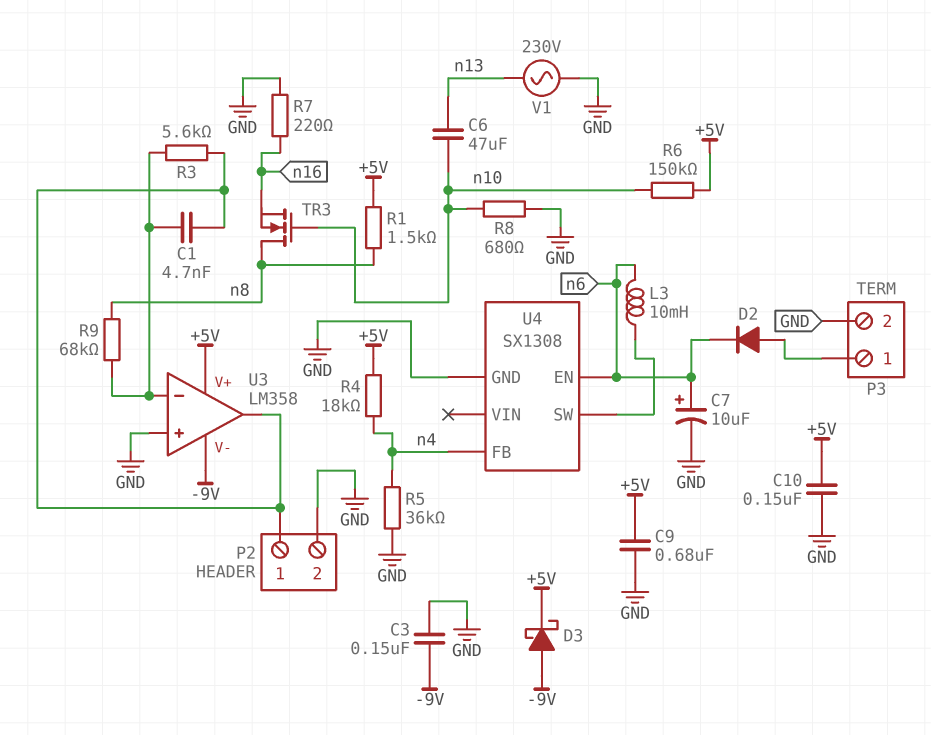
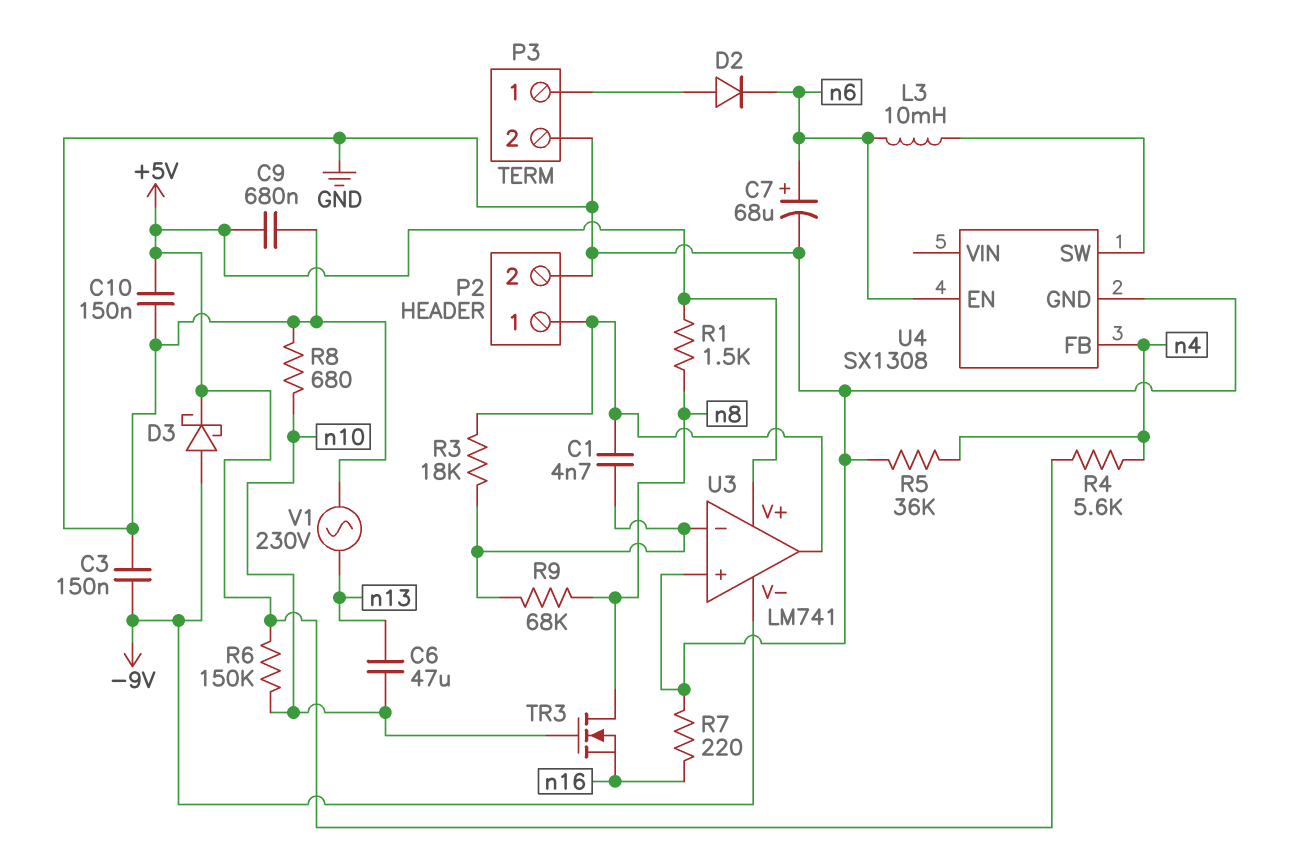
C7: 10uF (plus n6, minus GND) -> 68uF (plus n6, minus GND)
R3: 5.6k (P2/1, U3/in-) -> 18k (P2/1, U3/in-)
R4: 18k (+5V, n4) -> 5.6k (+5V, n4)
U3: LM358 -> LM741

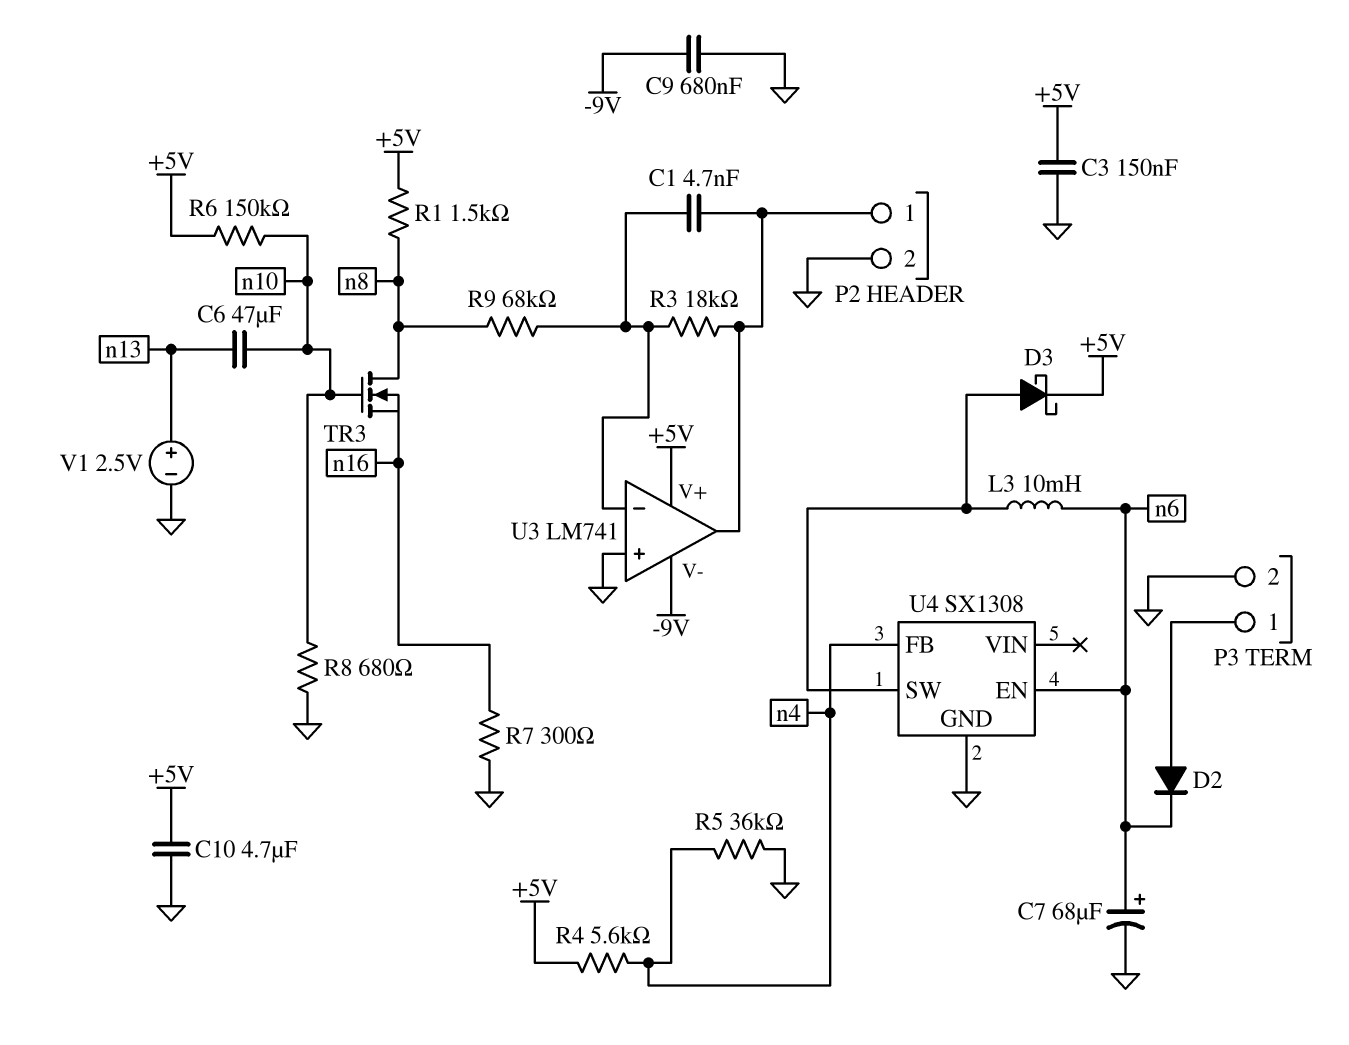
C3: 150nF (-9V, GND) -> 150nF (+5V, GND)
C9: 680nF (+5V, GND) -> 680nF (-9V, GND)
C10: 150nF (+5V, GND) -> 4.7uF (+5V, GND)
D3: schottky (A -9V, K +5V) -> schottky (A U4/SW, K +5V)
R7: 220 (GND, n16) -> 300 (GND, n16)
V1: AC 230V (GND, n13) -> 2.5V (plus n13, minus GND)

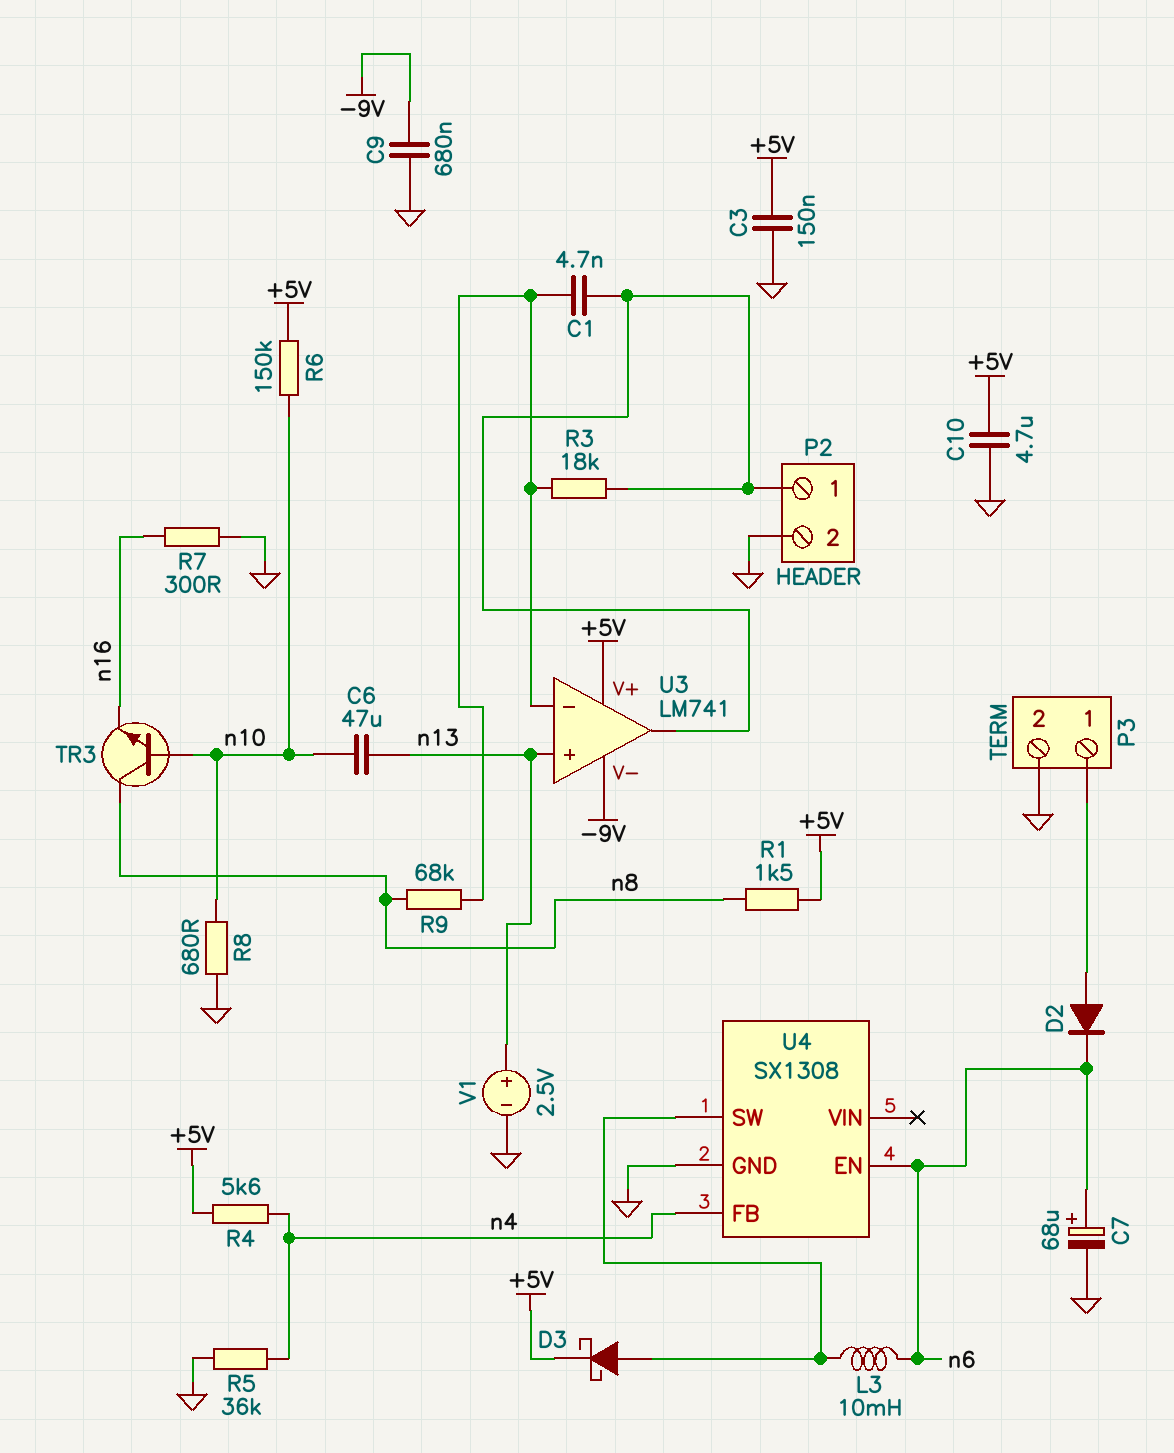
TR3: NMOS (G n10, D n8, S n16) -> NPN (B n10, C n8, E n16)
U3 pin in+: GND -> n13

